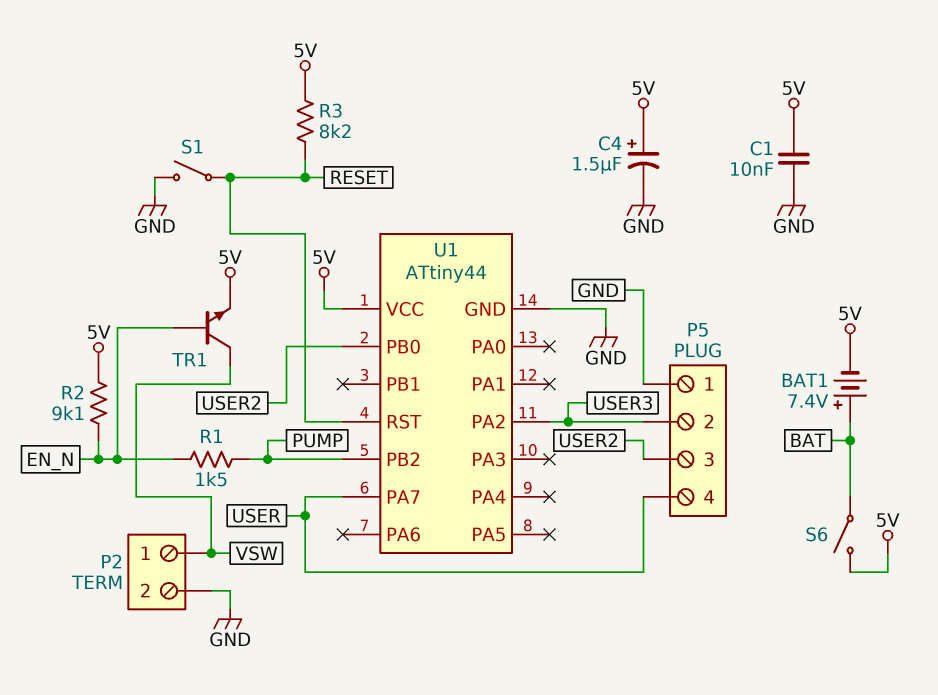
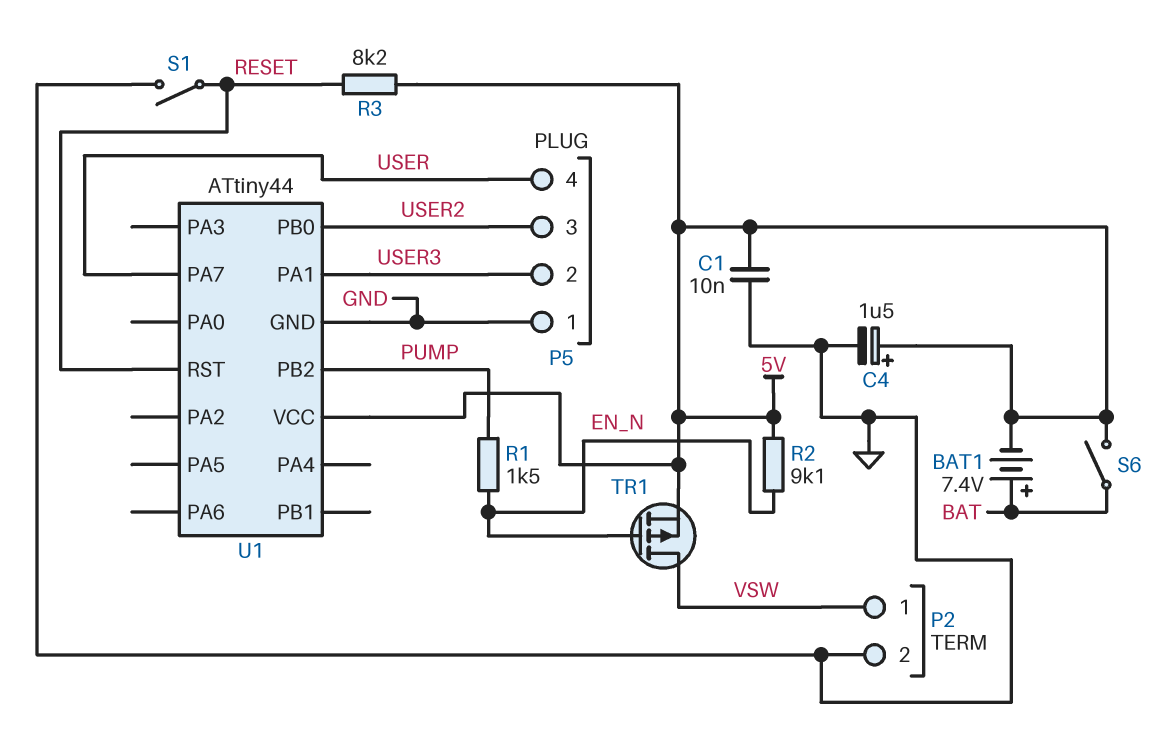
TR1: NPN (B EN_N, C VSW, E 5V) -> PMOS (G EN_N, D VSW, S 5V)
U1 pin PA1: none -> USER3
U1 pin PA2: USER3 -> none

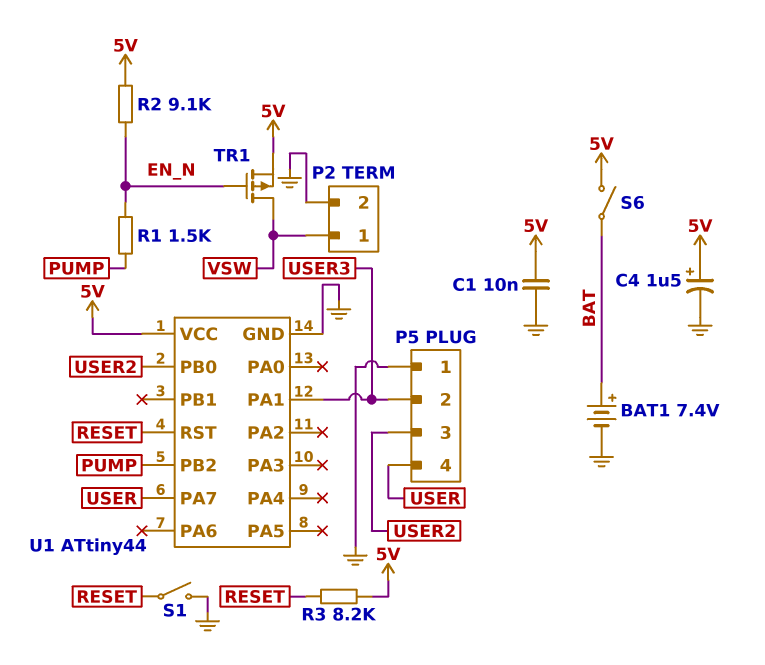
BAT1: 7.4V (plus BAT, minus 5V) -> 7.4V (plus BAT, minus GND)

